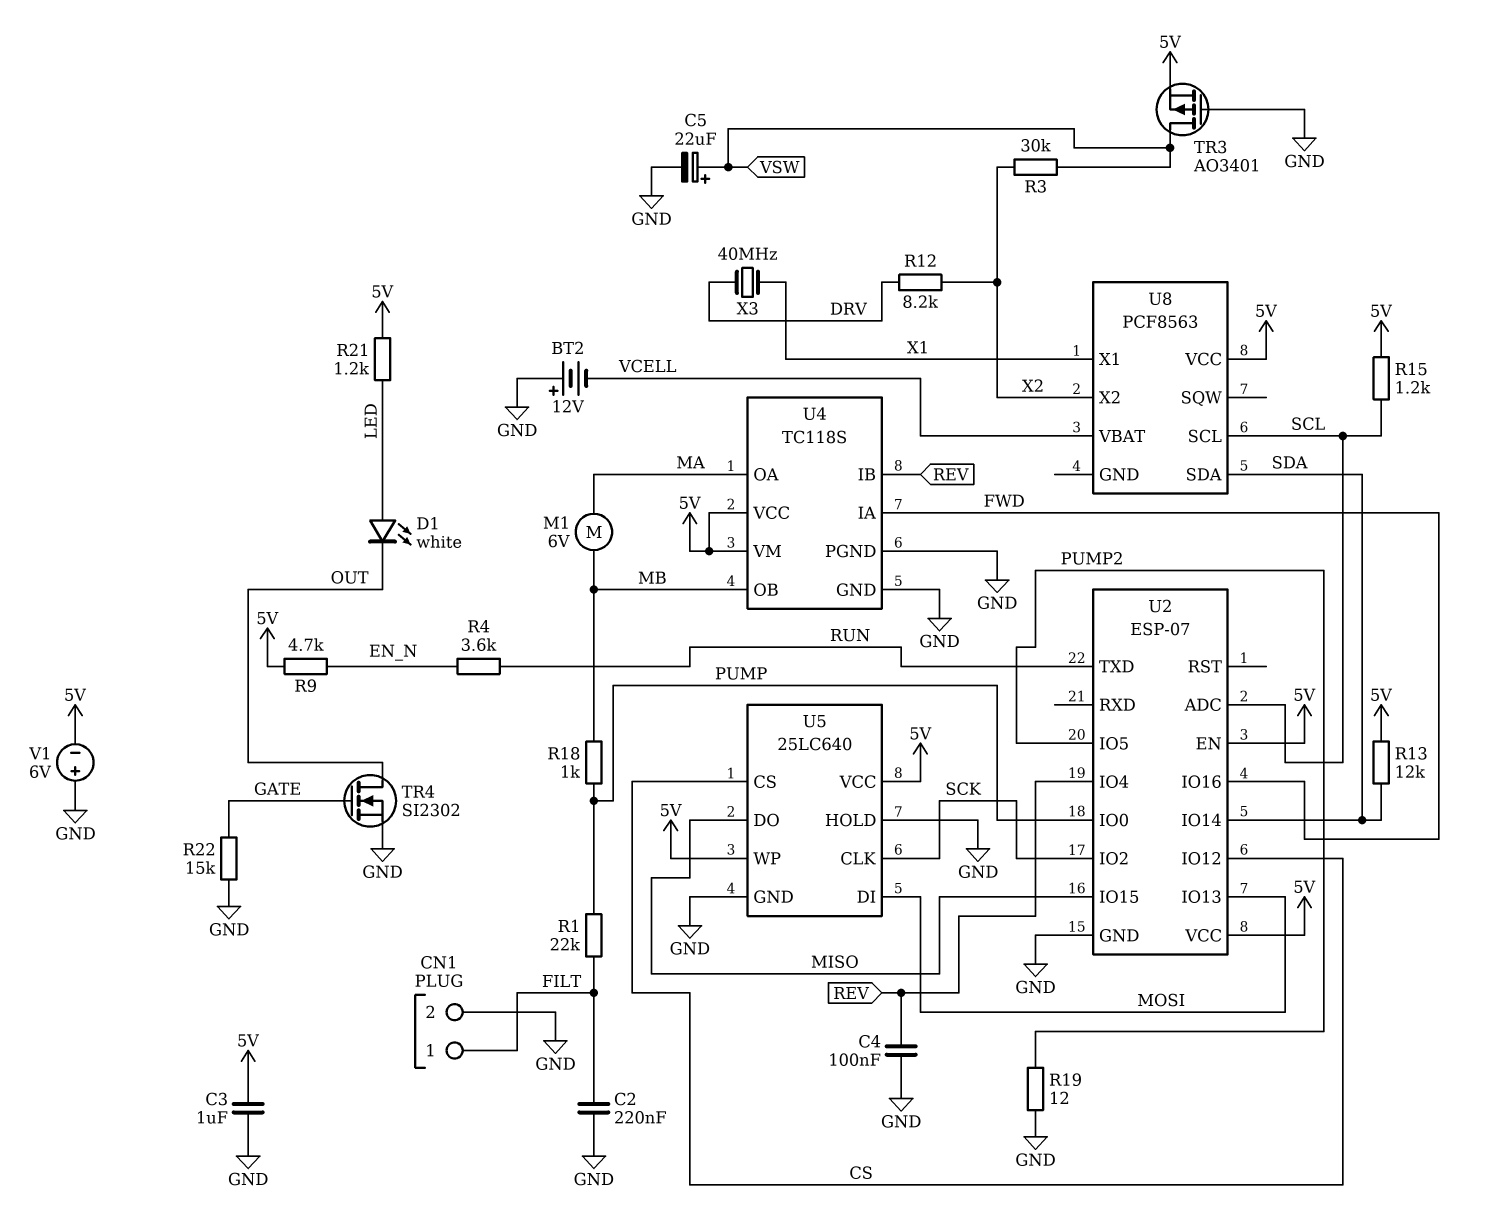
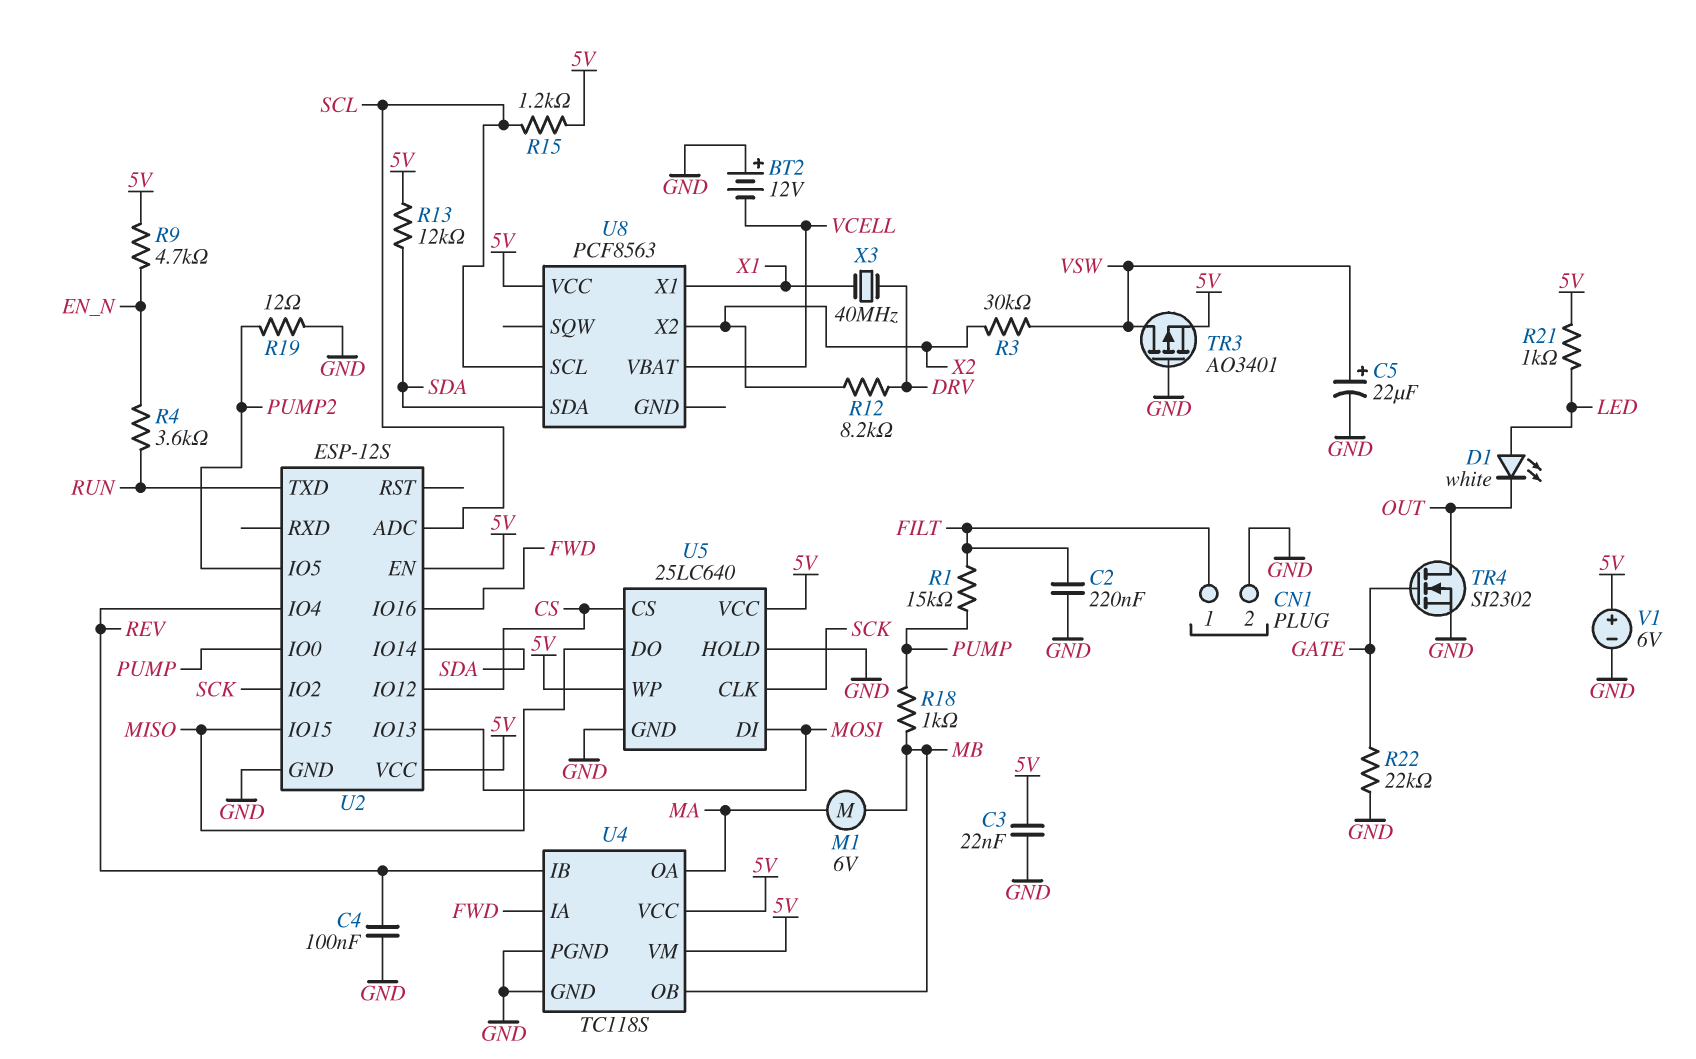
C3: 1uF (5V, GND) -> 22nF (5V, GND)
R1: 22k (FILT, PUMP) -> 15k (FILT, PUMP)
R21: 1.2k (5V, LED) -> 1k (5V, LED)
R22: 15k (GATE, GND) -> 22k (GATE, GND)
U2: ESP-07 -> ESP-12S
V1: 6V (plus GND, minus 5V) -> 6V (plus 5V, minus GND)

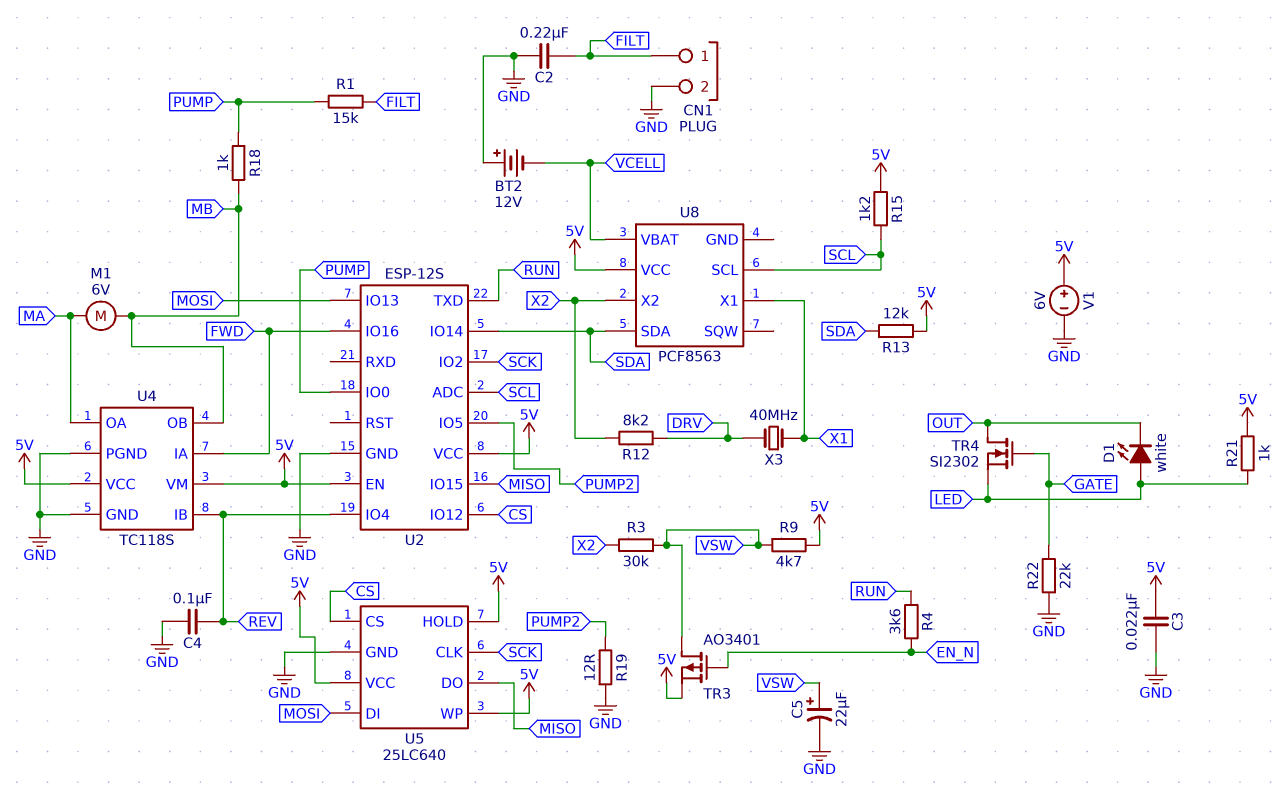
R9: 4.7k (5V, EN_N) -> 4.7k (5V, VSW)
TR3: PMOS AO3401 (G GND, D VSW, S 5V) -> PMOS AO3401 (G EN_N, D VSW, S 5V)
TR4: NMOS SI2302 (G GATE, D OUT, S GND) -> NMOS SI2302 (G GATE, D OUT, S LED)
U5 pin HOLD: GND -> 5V

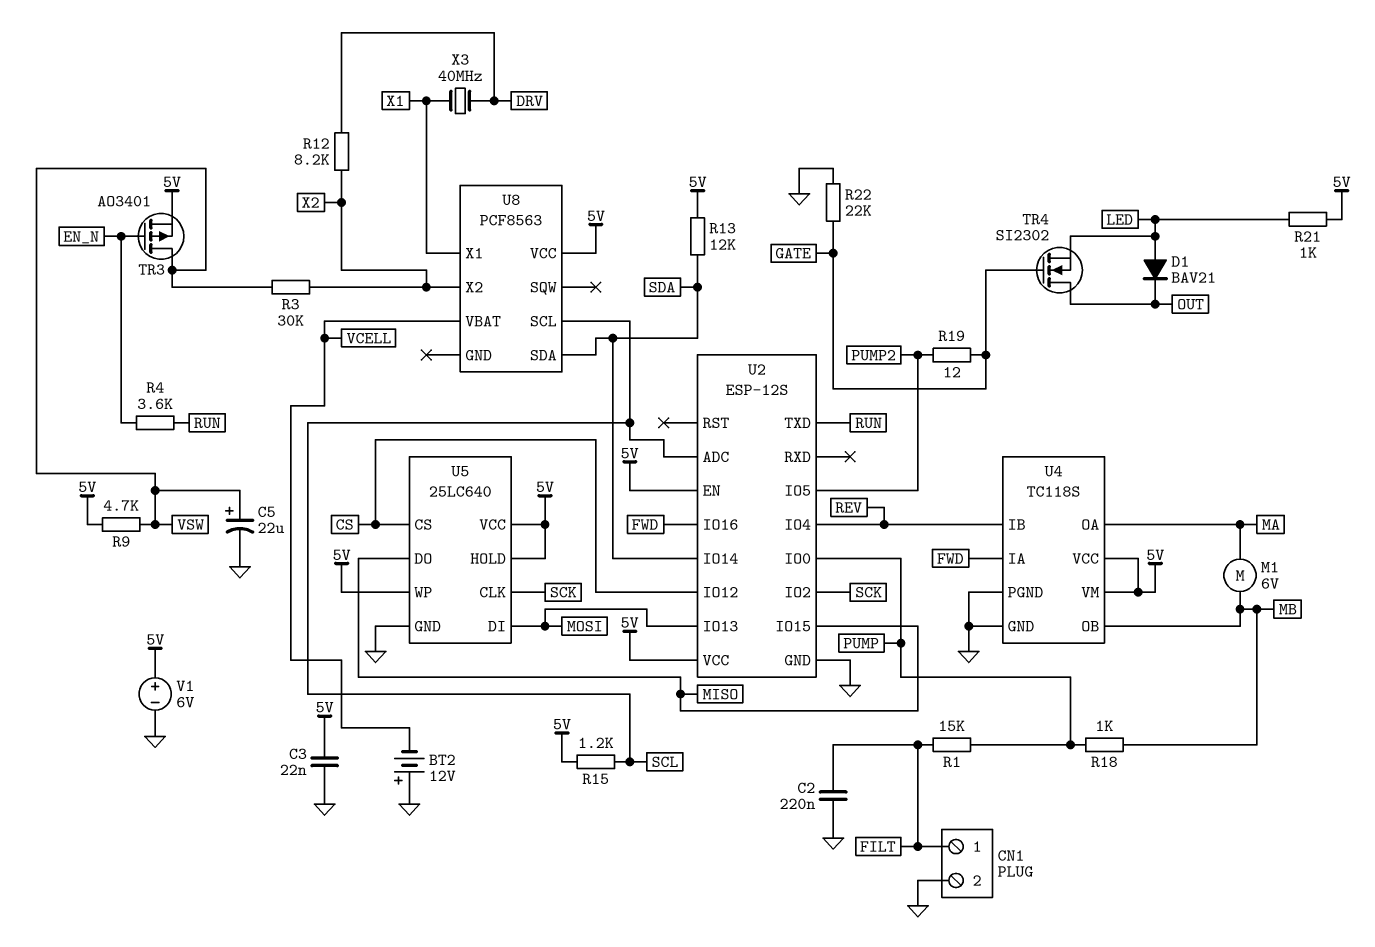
C4: 100nF (GND, REV) -> none
D1: LED white (A LED, K OUT) -> diode BAV21 (A LED, K OUT)
R19: 12 (GND, PUMP2) -> 12 (GATE, PUMP2)

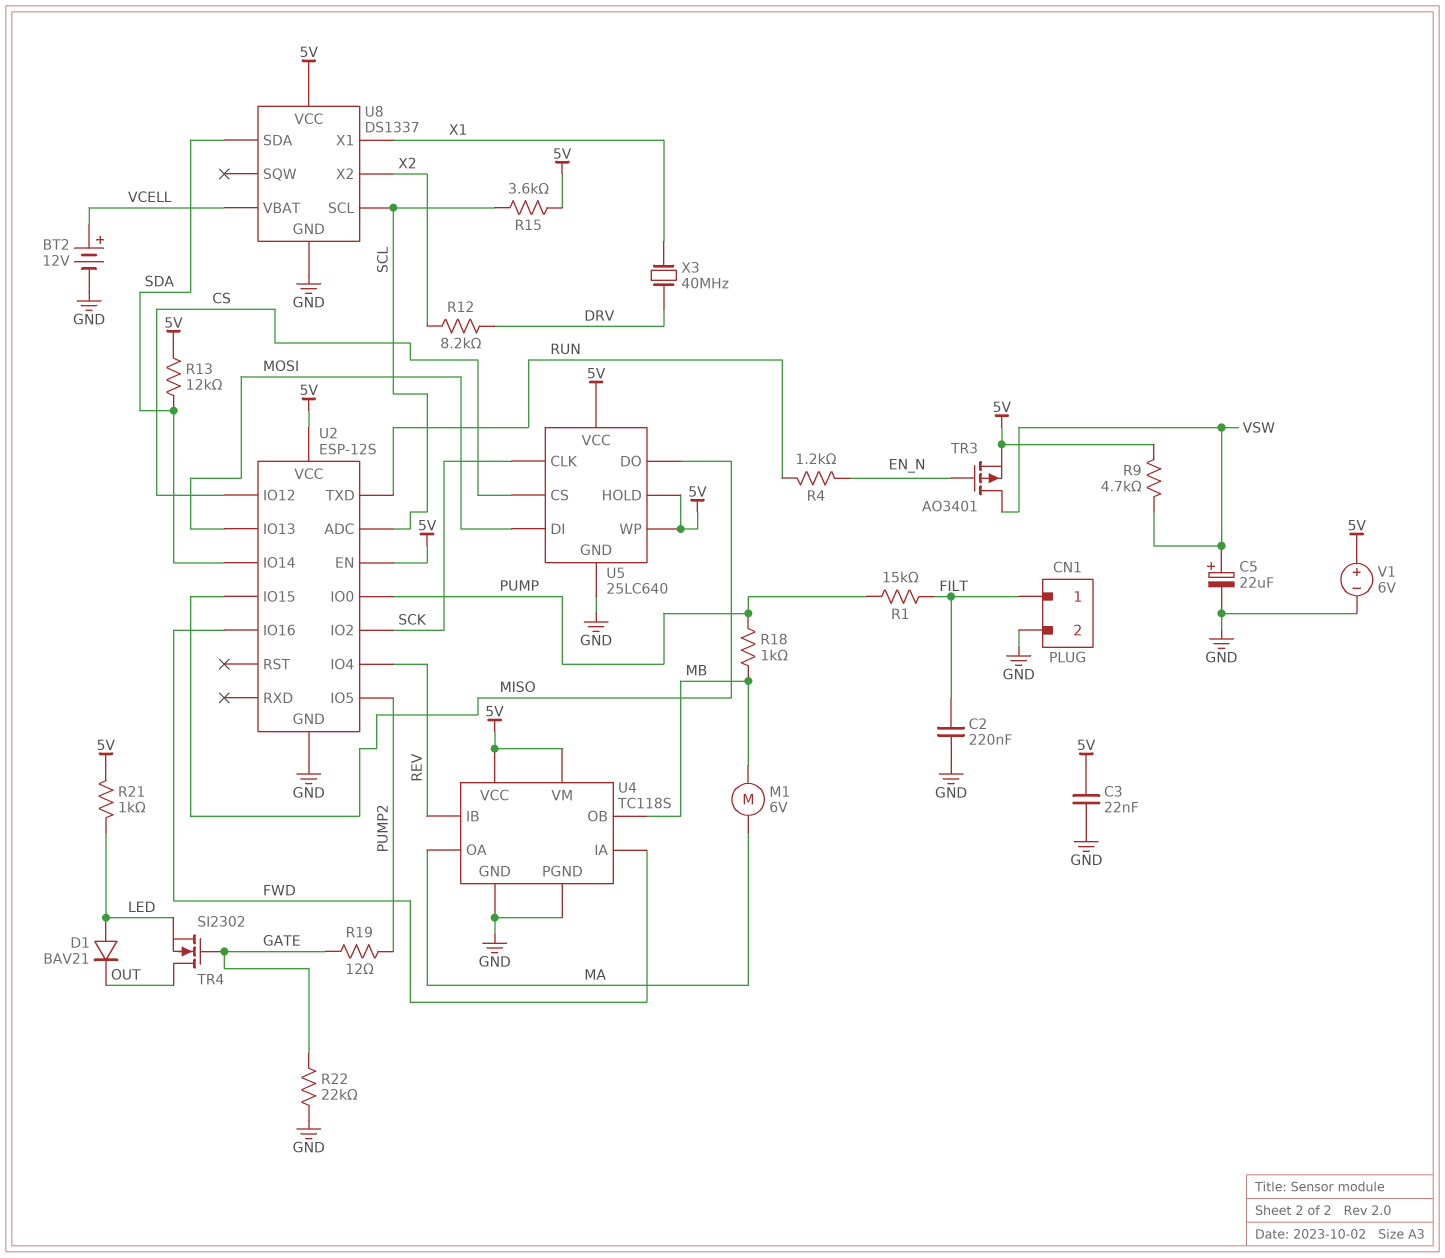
BT2: 12V (plus GND, minus VCELL) -> 12V (plus VCELL, minus GND)
R3: 30k (VSW, X2) -> none
R4: 3.6k (EN_N, RUN) -> 1.2k (EN_N, RUN)
R15: 1.2k (5V, SCL) -> 3.6k (5V, SCL)
U8: PCF8563 -> DS1337
U8 pin GND: none -> GND

